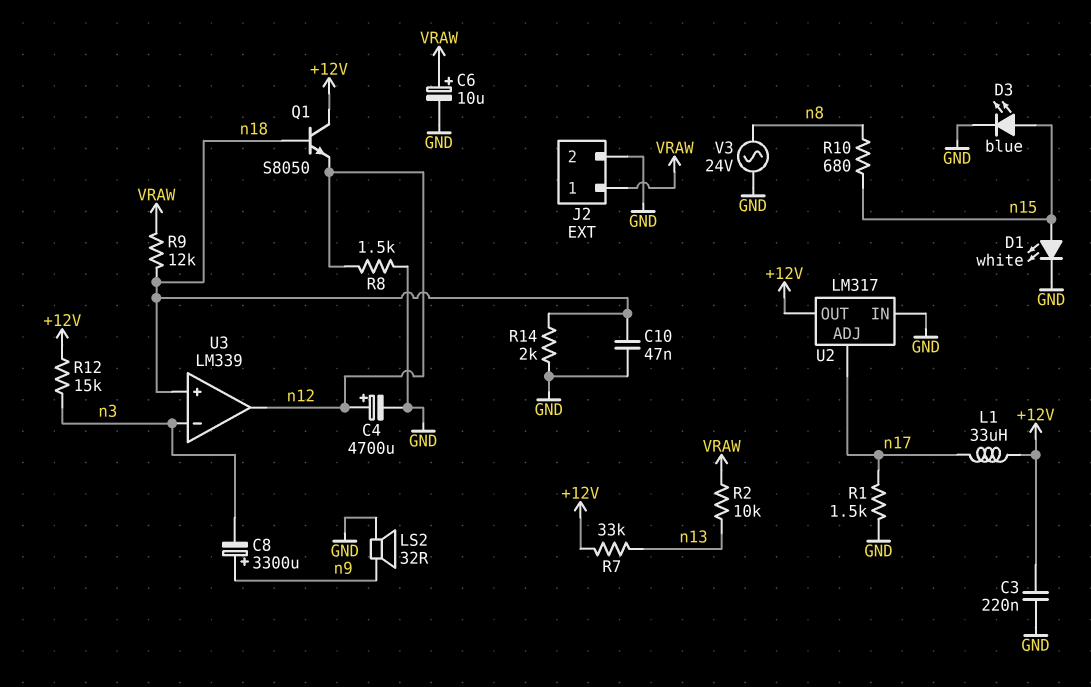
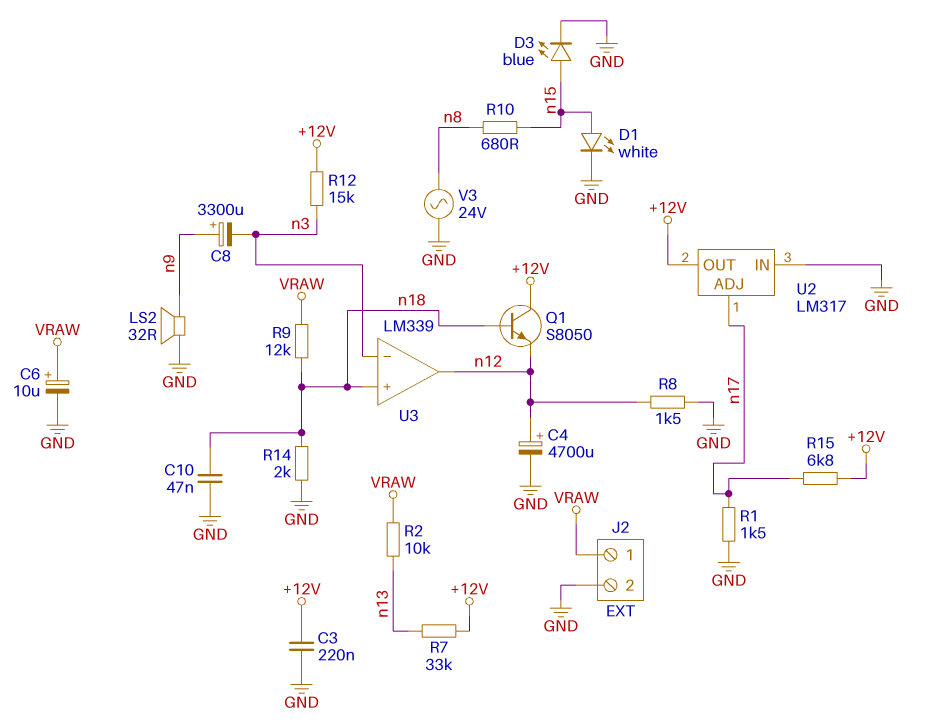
L1: 33uH (+12V, n17) -> none
R15: none -> 6.8k (+12V, n17)

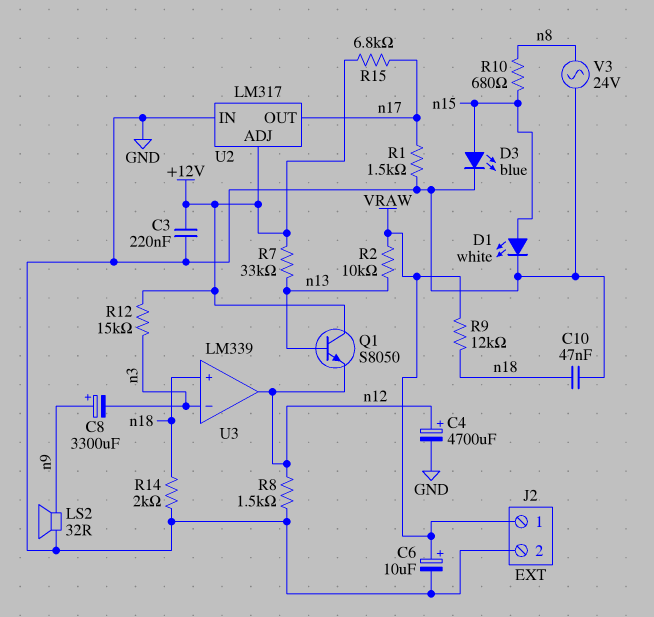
Q1: NPN S8050 (B n18, C +12V, E n12) -> NPN S8050 (B n13, C +12V, E n12)
U2 pin ADJ: n17 -> +12V
U2 pin OUT: +12V -> n17

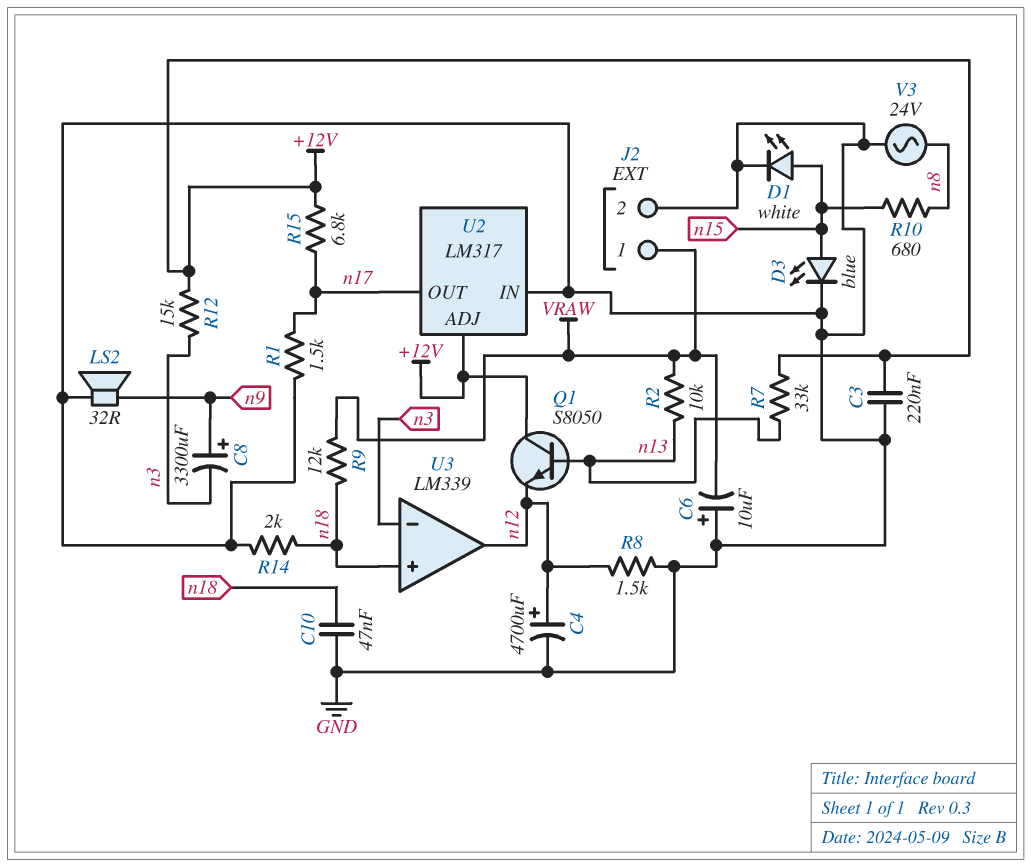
C6: 10uF (plus VRAW, minus GND) -> 10uF (plus GND, minus VRAW)

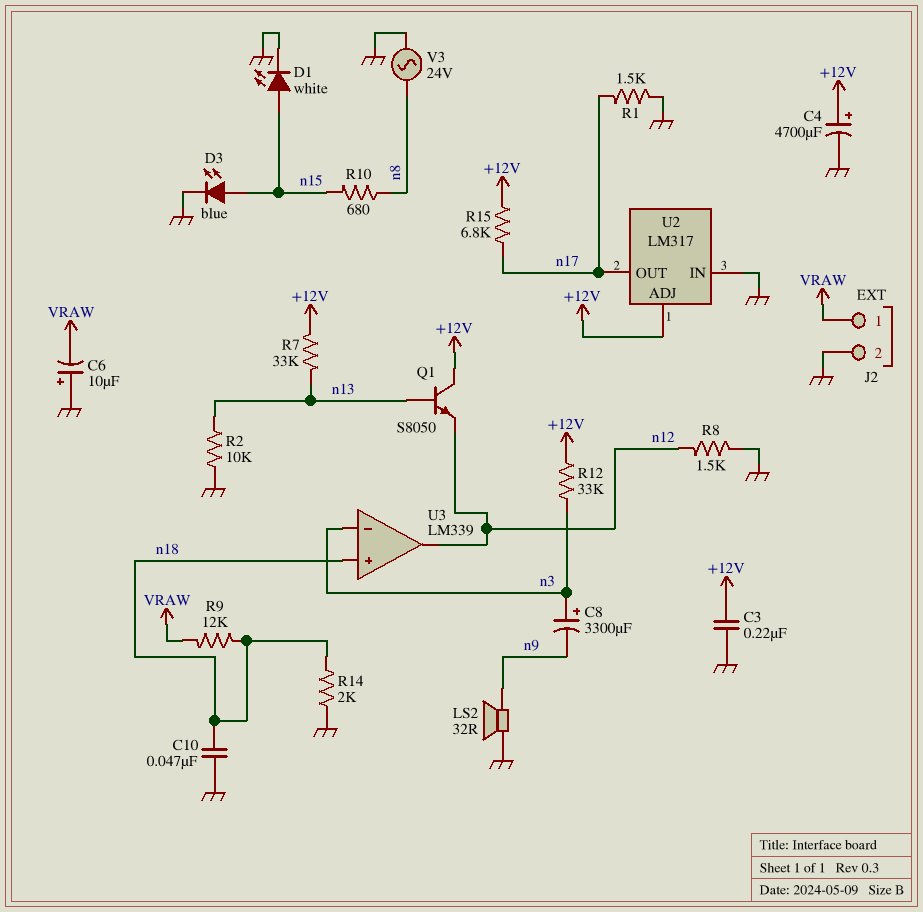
C4: 4700uF (plus n12, minus GND) -> 4700uF (plus +12V, minus GND)
C8: 3300uF (plus n9, minus n3) -> 3300uF (plus n3, minus n9)
R2: 10k (VRAW, n13) -> 10k (GND, n13)
R12: 15k (+12V, n3) -> 33k (+12V, n3)

